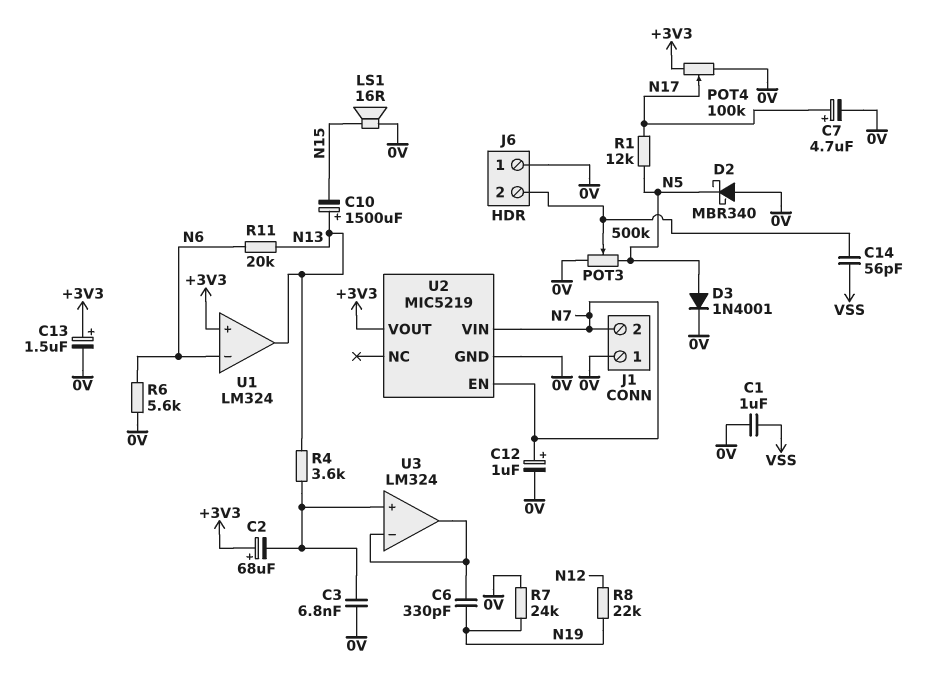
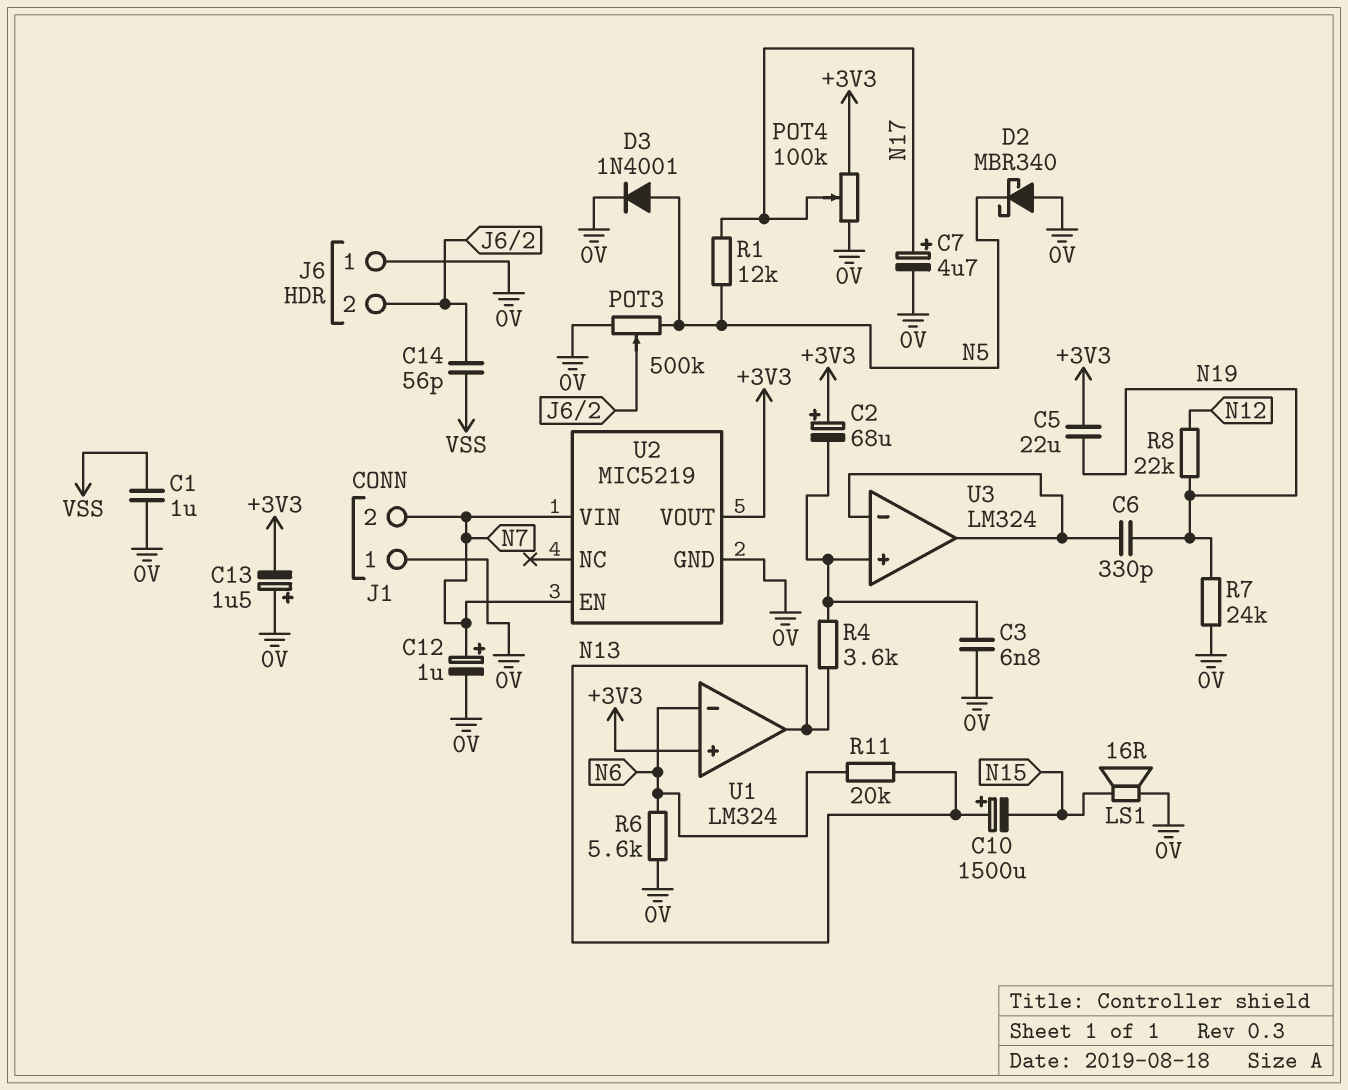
C5: none -> 22uF (+3V3, N19)
C13: 1.5uF (plus +3V3, minus 0V) -> 1.5uF (plus 0V, minus +3V3)

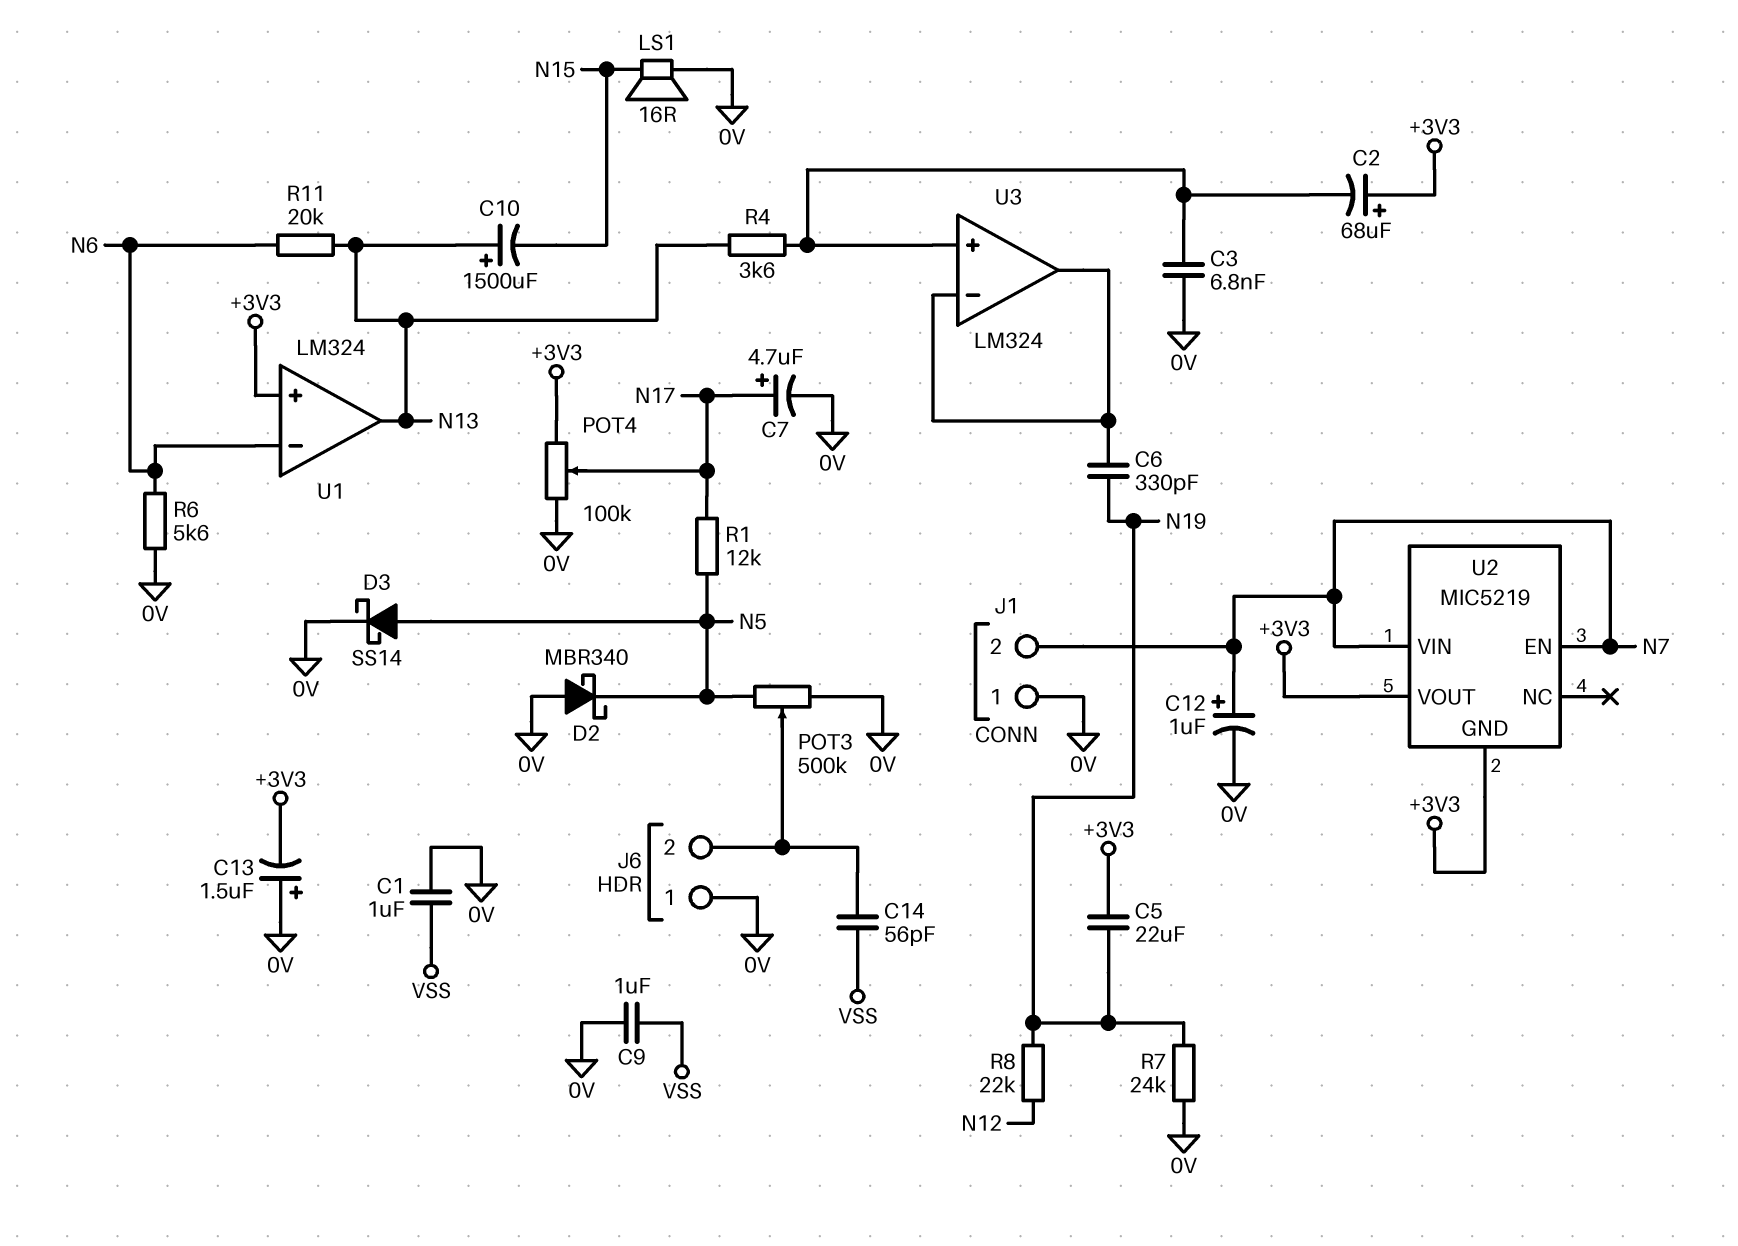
C9: none -> 1uF (0V, VSS)
D3: diode 1N4001 (A N5, K 0V) -> schottky SS14 (A N5, K 0V)
U2 pin GND: 0V -> +3V3

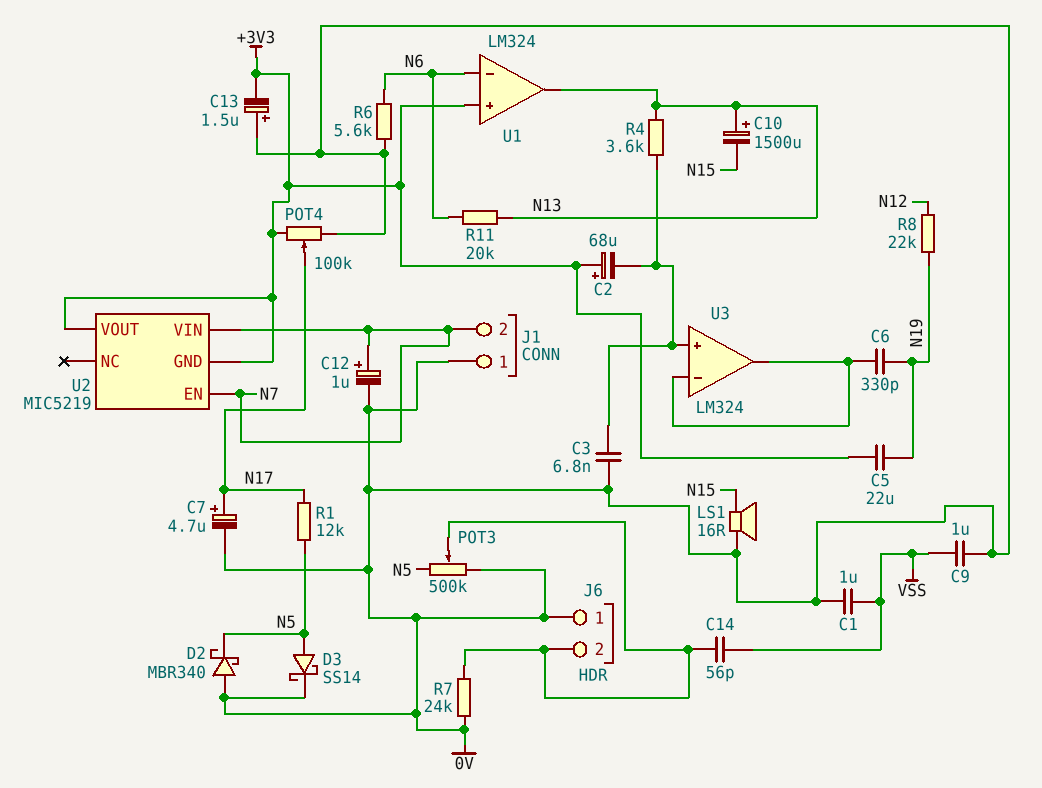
R7: 24k (0V, N19) -> 24k (0V, J6/2)

